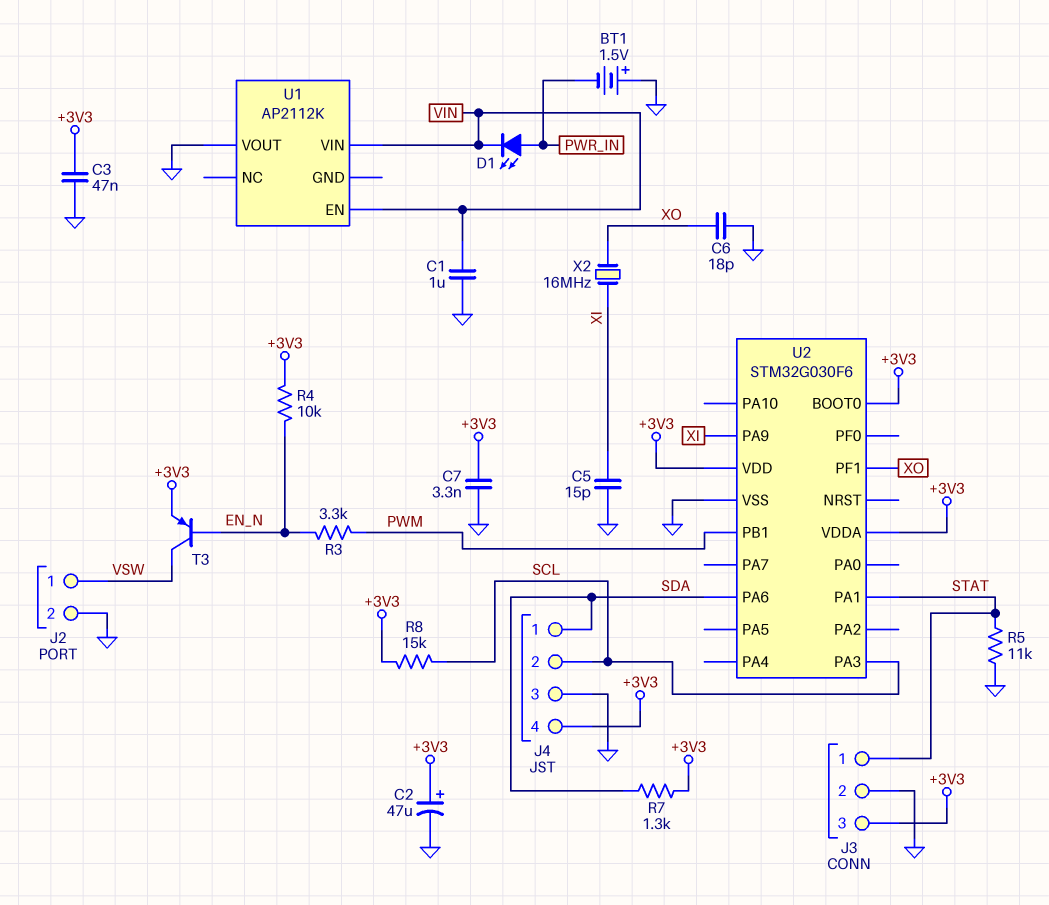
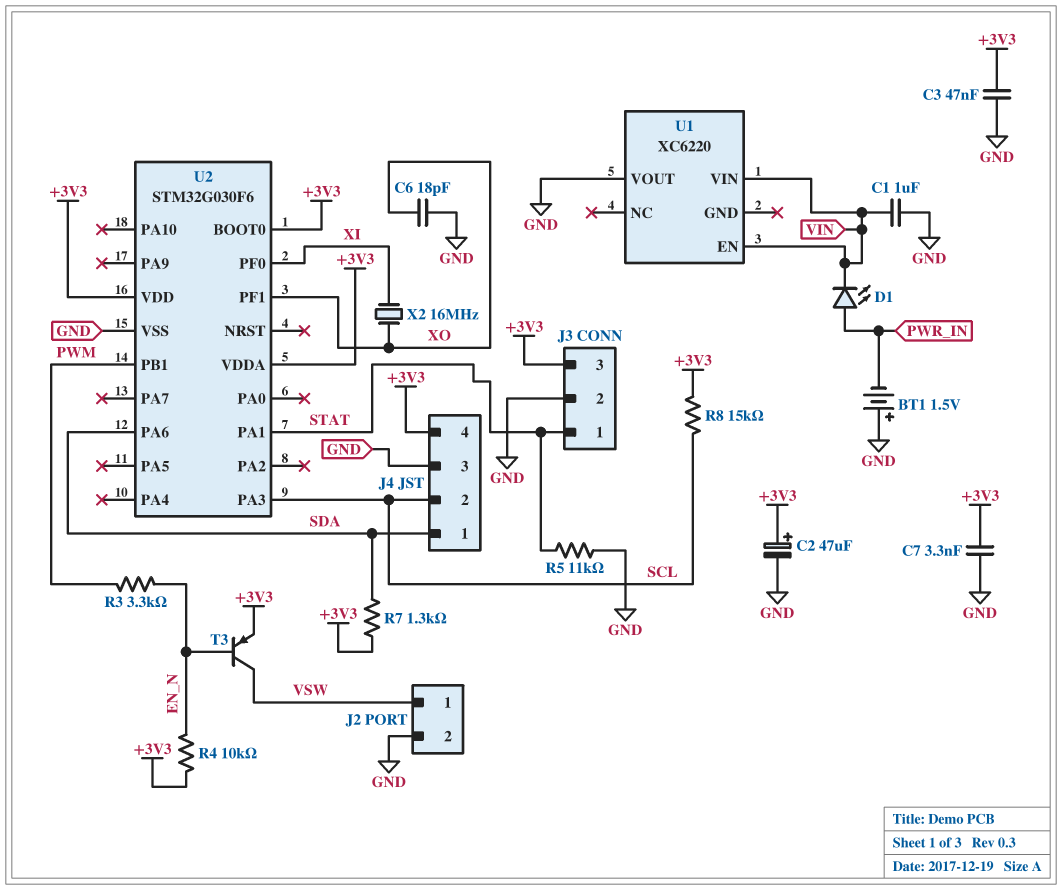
C5: 15pF (GND, XI) -> none
U1: AP2112K -> XC6220
U2 pin PA9: XI -> none
U2 pin PF0: none -> XI

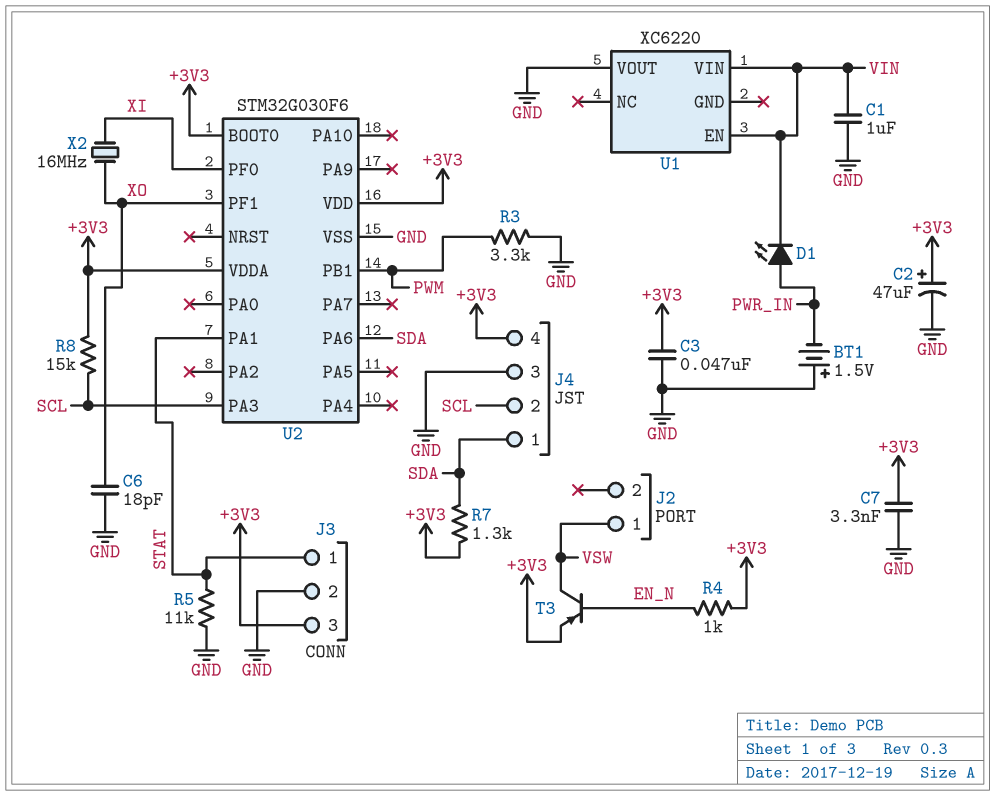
J2 pin 2: GND -> none
R3: 3.3k (EN_N, PWM) -> 3.3k (GND, PWM)
R4: 10k (+3V3, EN_N) -> 1k (+3V3, EN_N)

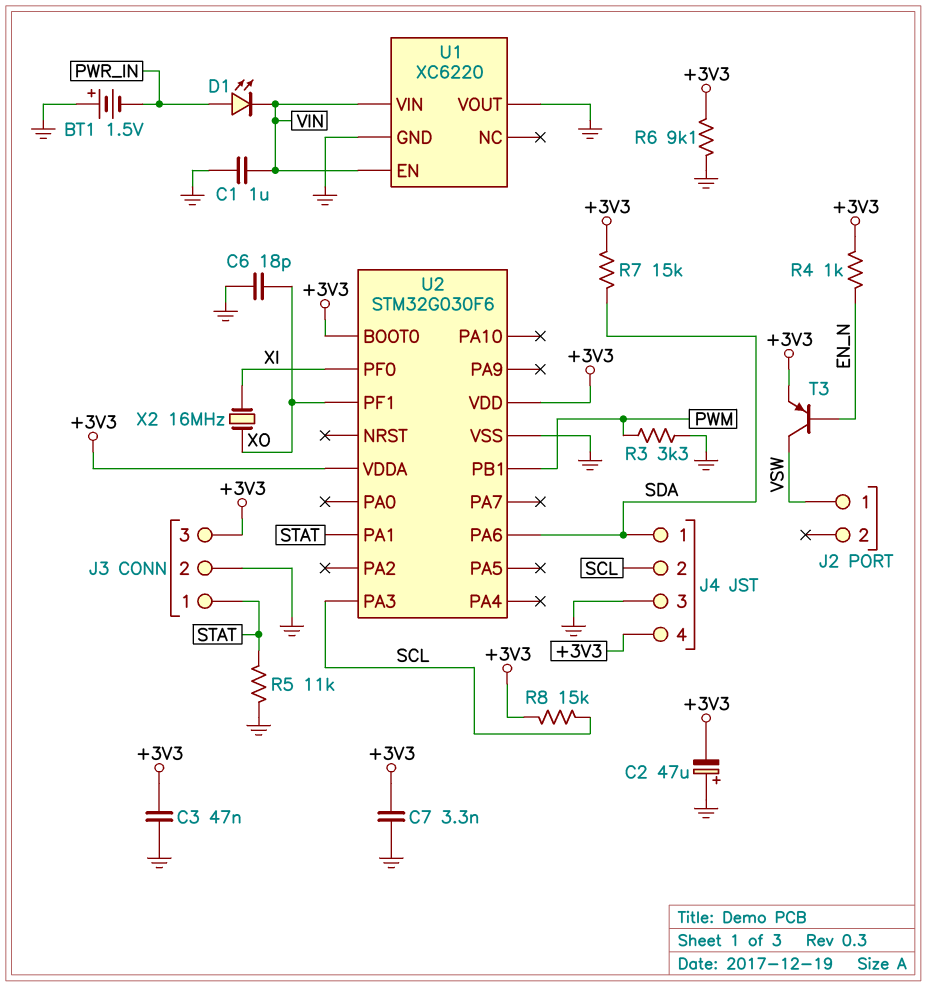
C2: 47uF (plus +3V3, minus GND) -> 47uF (plus GND, minus +3V3)
R6: none -> 9.1k (+3V3, GND)
R7: 1.3k (+3V3, SDA) -> 15k (+3V3, SDA)
U1 pin GND: none -> GND

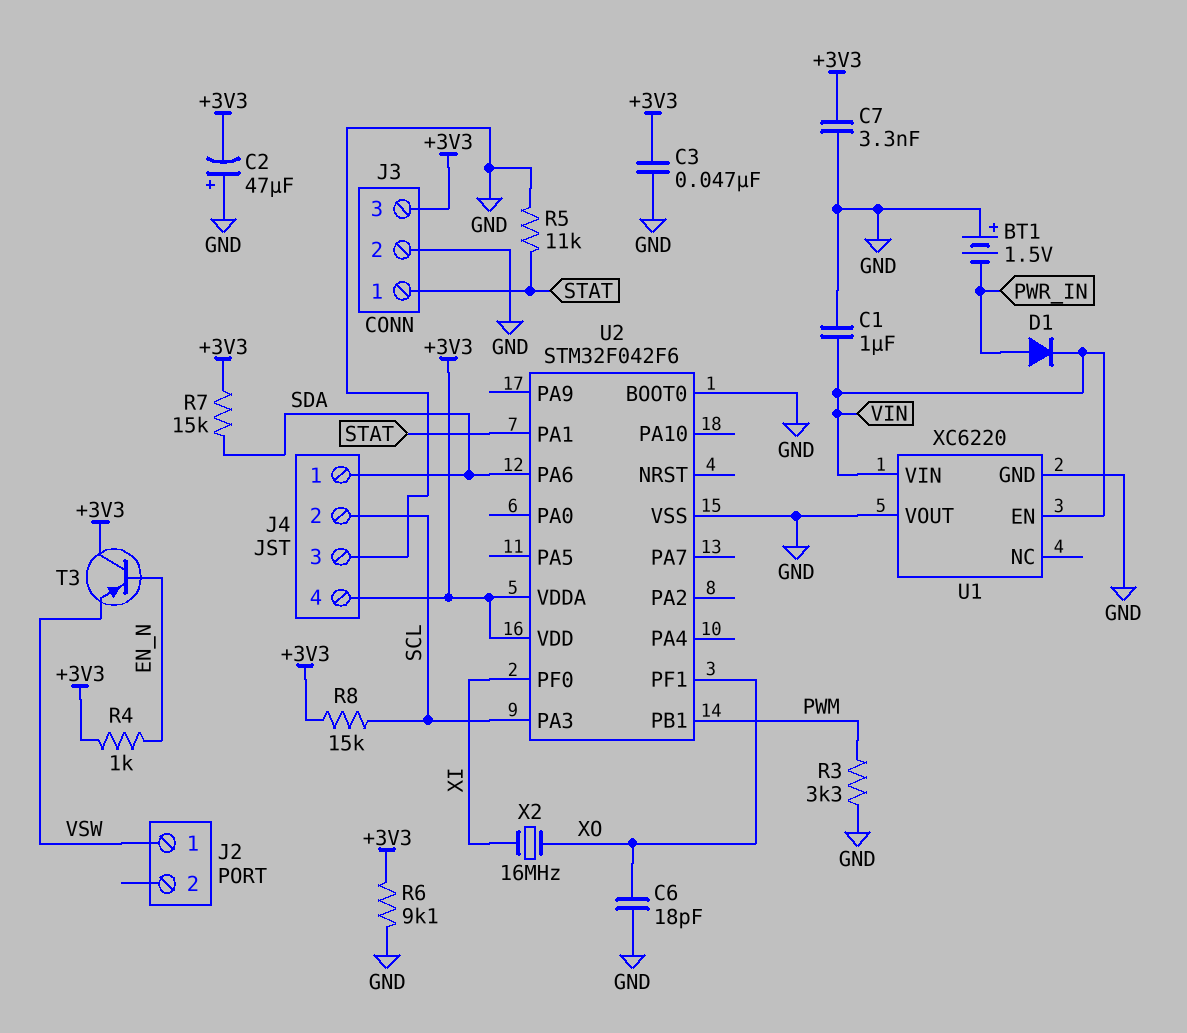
D1: LED (A PWR_IN, K VIN) -> diode (A PWR_IN, K VIN)
T3: PNP (B EN_N, C VSW, E +3V3) -> PNP (B EN_N, C +3V3, E VSW)
U2: STM32G030F6 -> STM32F042F6
U2 pin BOOT0: +3V3 -> GND

